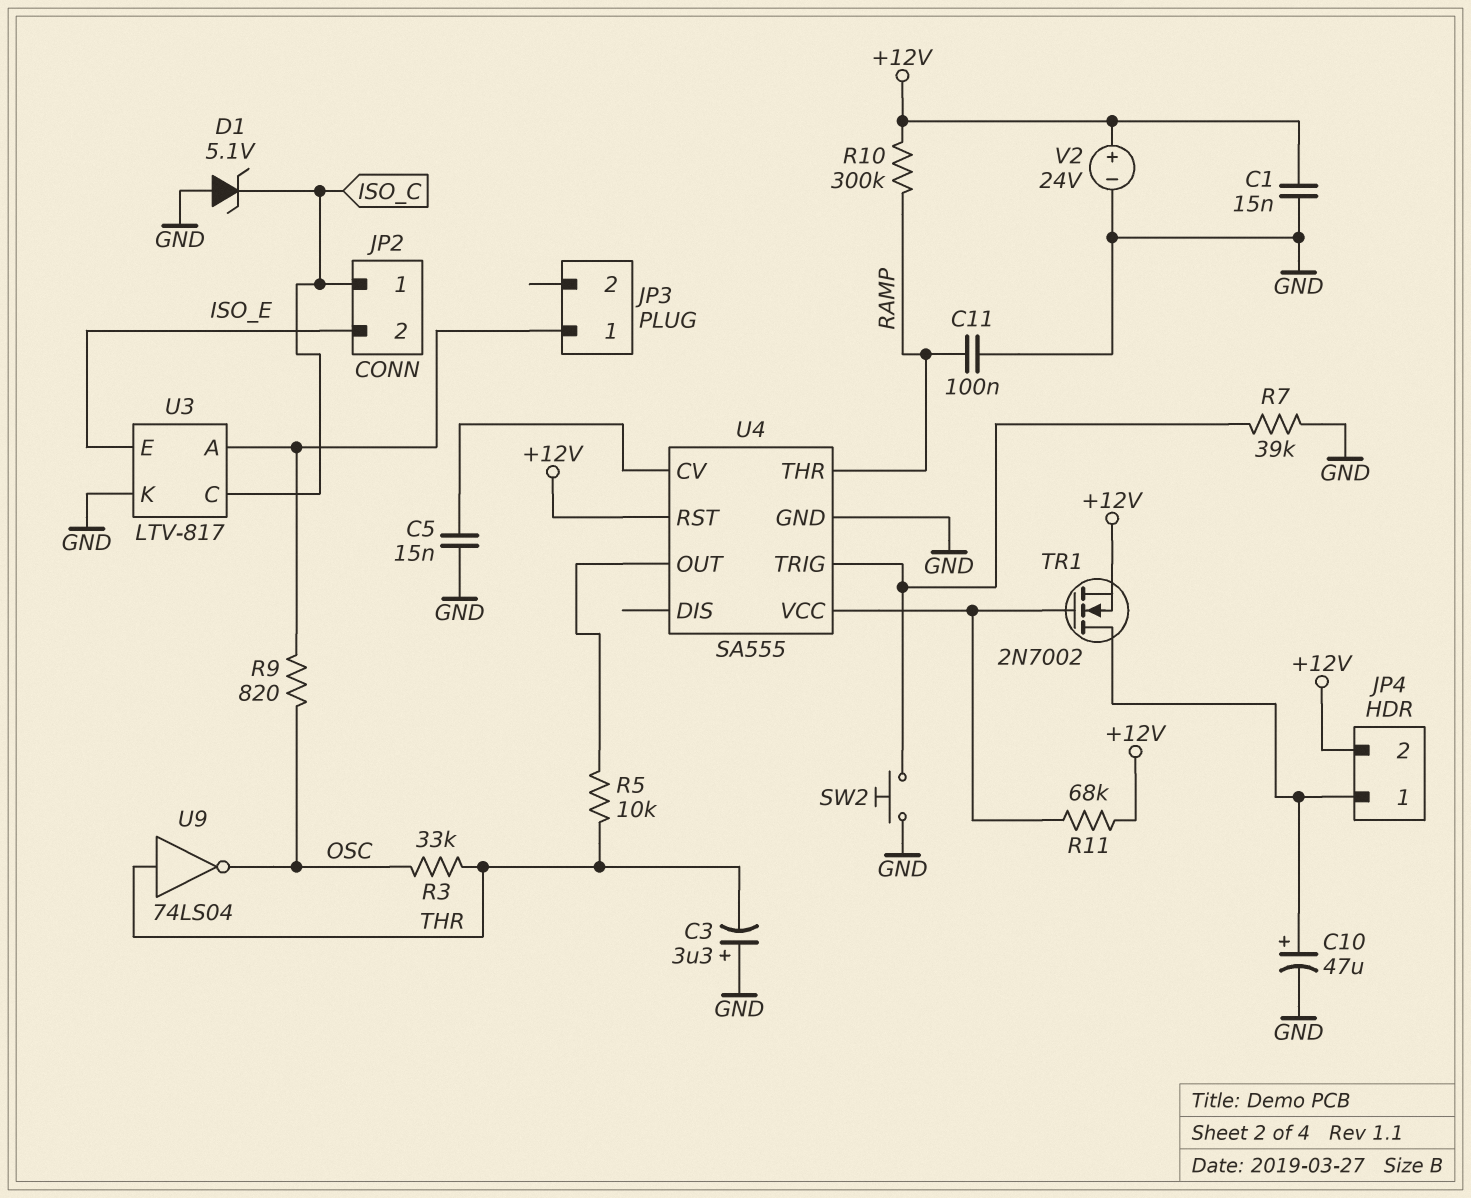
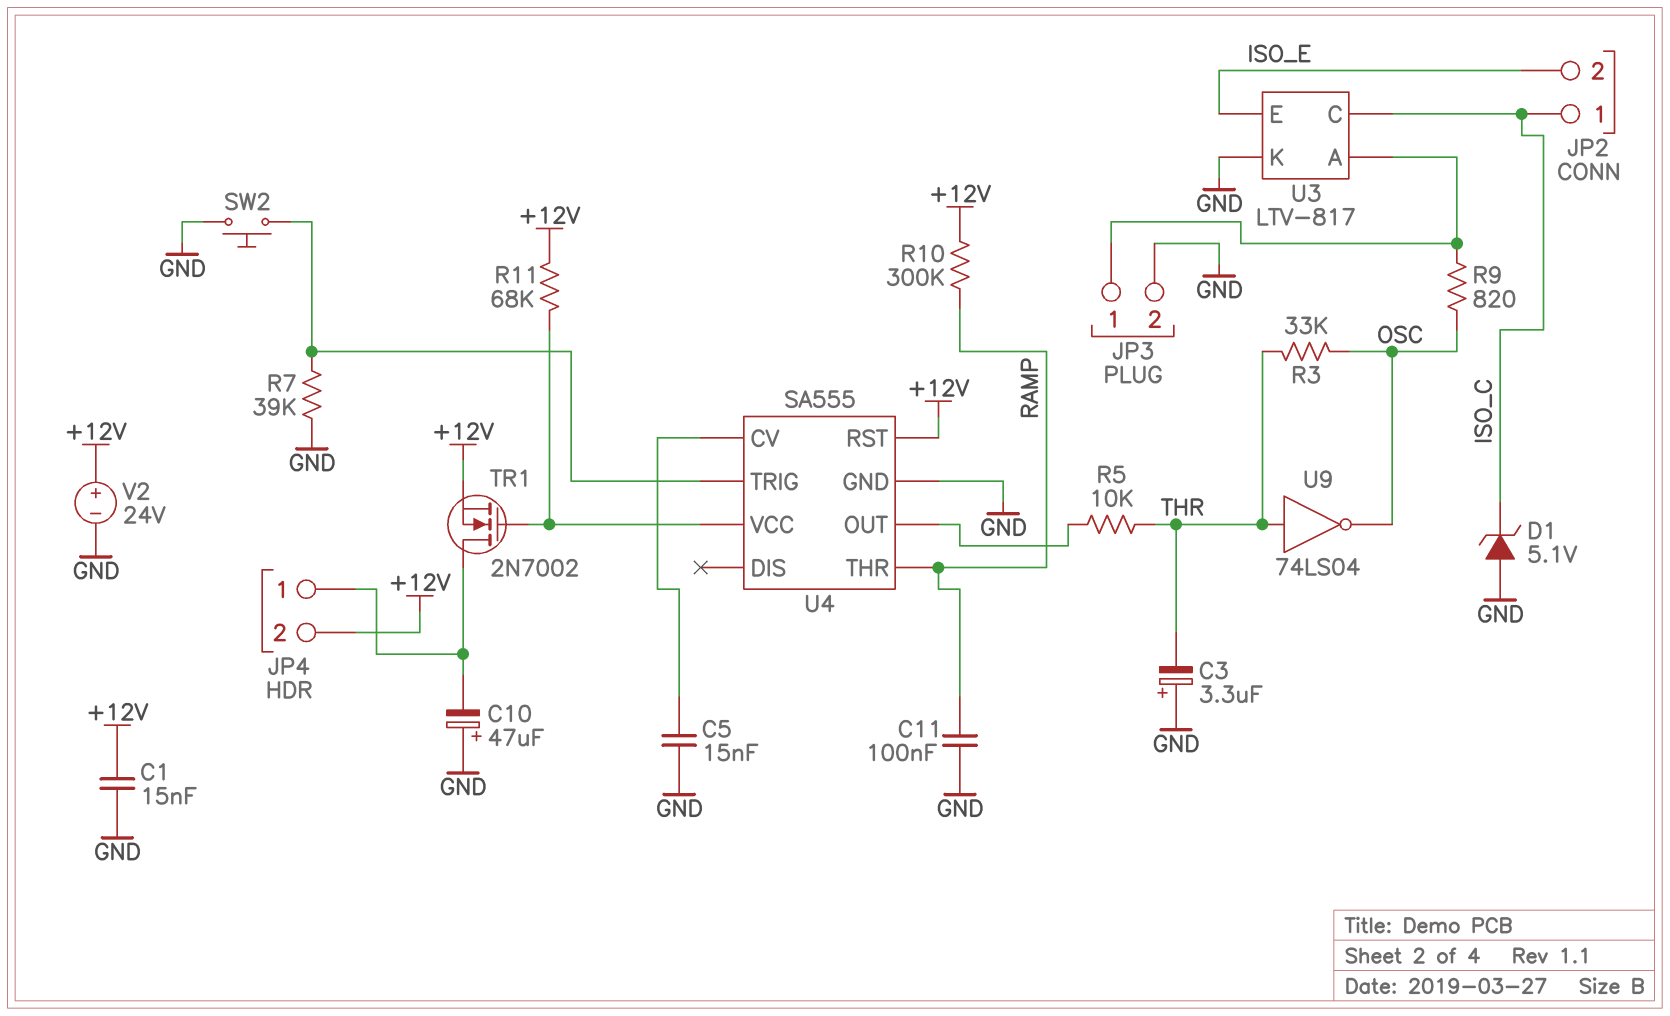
C10: 47uF (plus JP4/1, minus GND) -> 47uF (plus GND, minus JP4/1)
JP3 pin 2: none -> GND

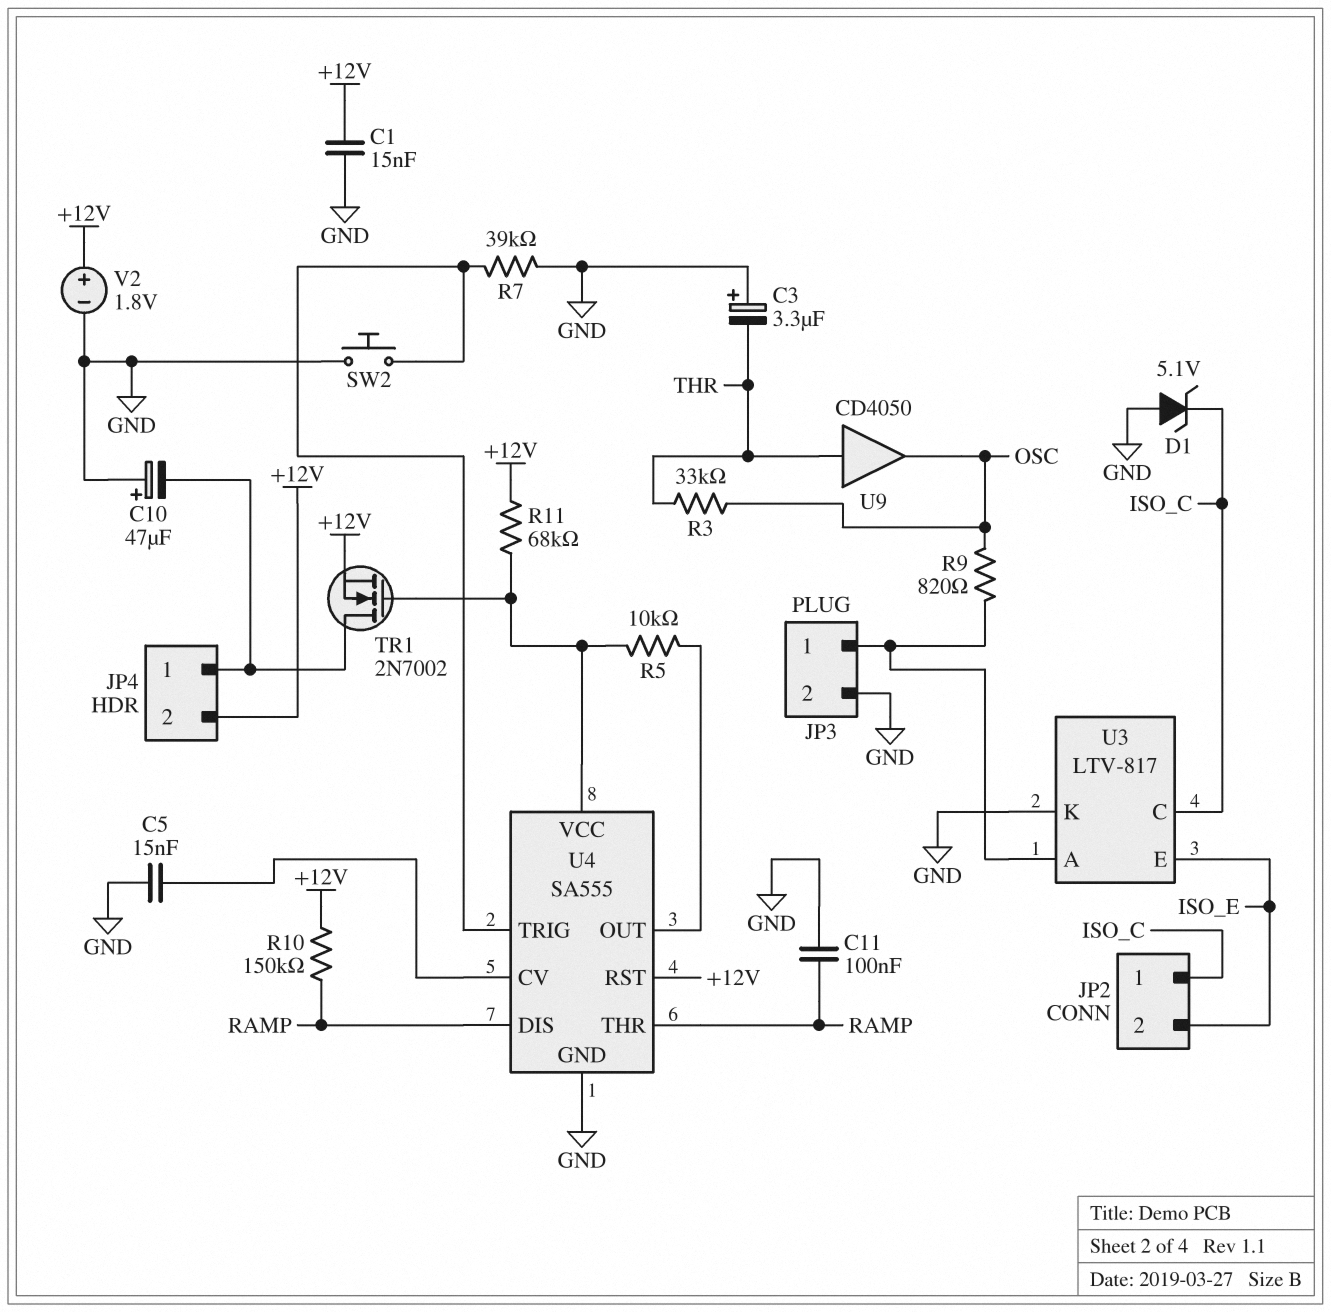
R5: 10k (THR, U4/OUT) -> 10k (U4/OUT, U4/VCC)
R10: 300k (+12V, RAMP) -> 150k (+12V, RAMP)
U4 pin DIS: none -> RAMP
U9: NOT 74LS04 (in THR, out OSC) -> buffer CD4050 (in THR, out OSC)
V2: 24V (plus +12V, minus GND) -> 1.8V (plus +12V, minus GND)

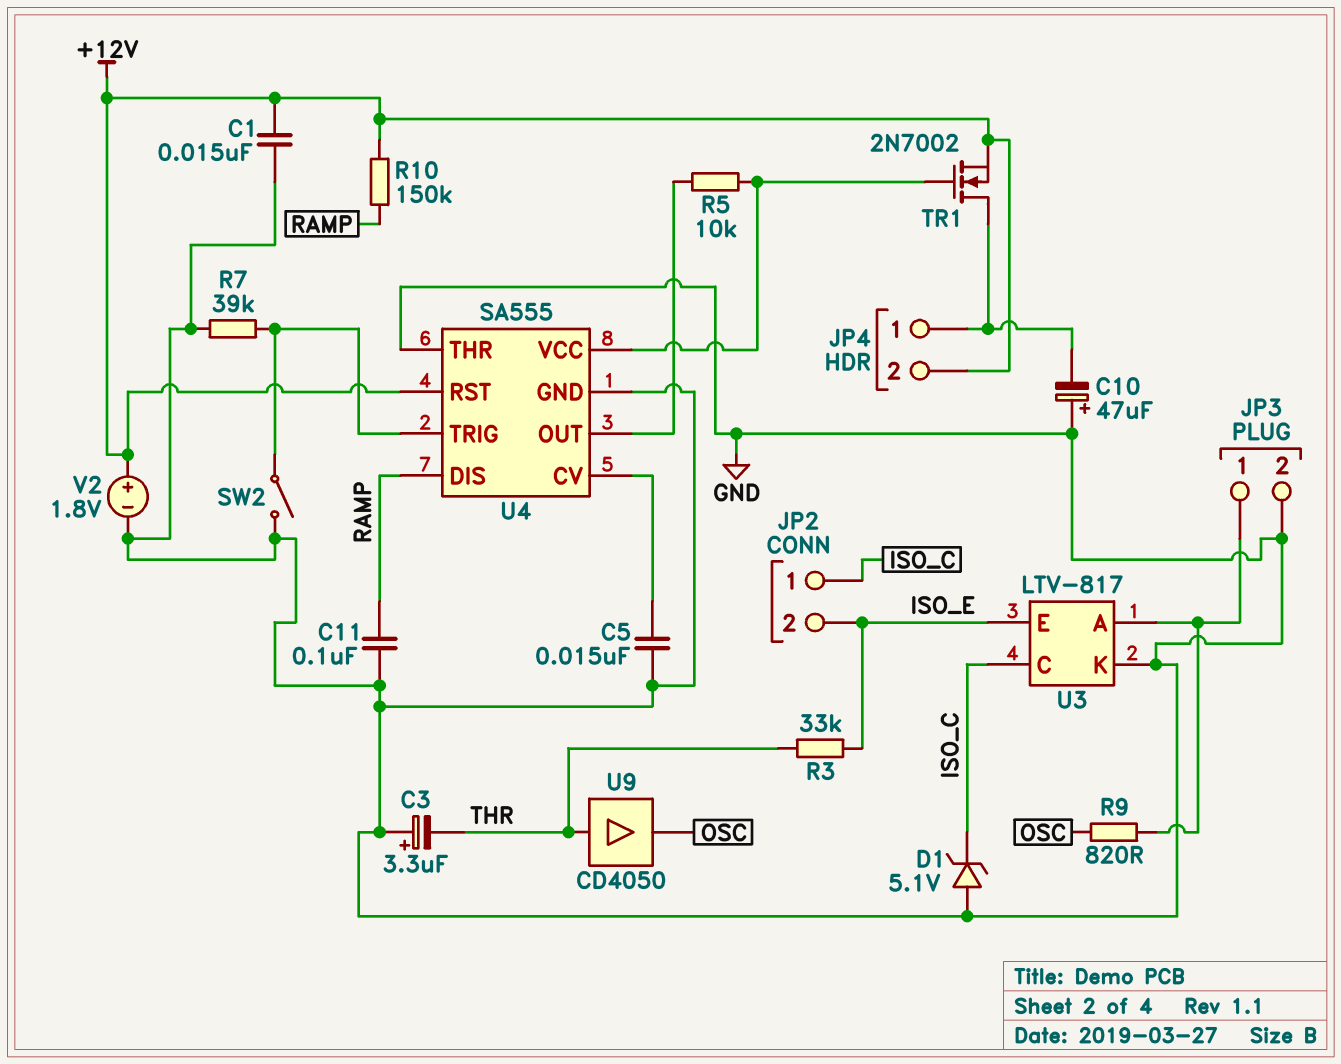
R3: 33k (OSC, THR) -> 33k (ISO_E, THR)
R11: 68k (+12V, U4/VCC) -> none
SW2: button (GND, U4/TRIG) -> switch (GND, U4/TRIG)
U4 pin THR: RAMP -> GND

